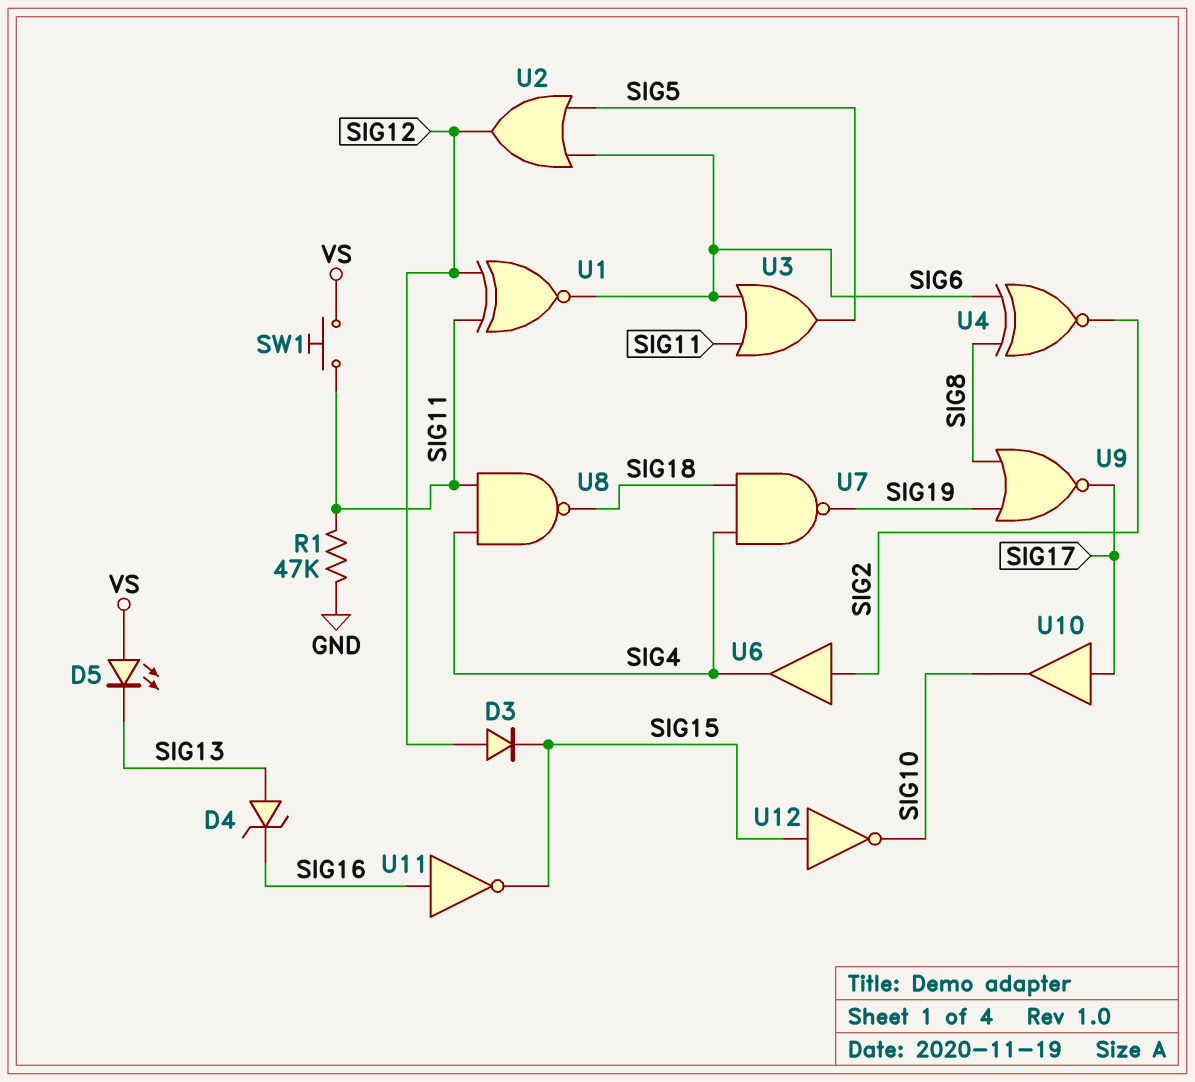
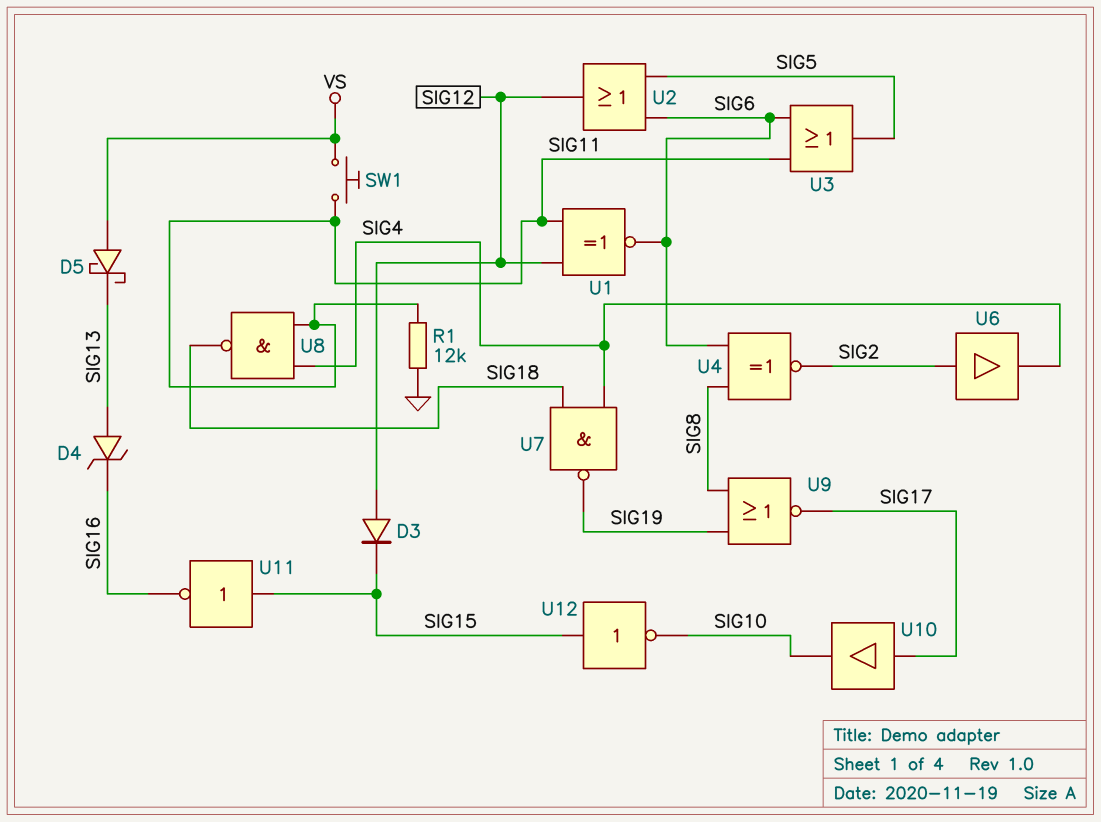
D5: LED (A VS, K SIG13) -> schottky (A VS, K SIG13)
R1: 47k (GND, SIG11) -> 12k (GND, SIG11)
U11: NOT (in SIG16, out SIG15) -> NOT (in SIG15, out SIG16)

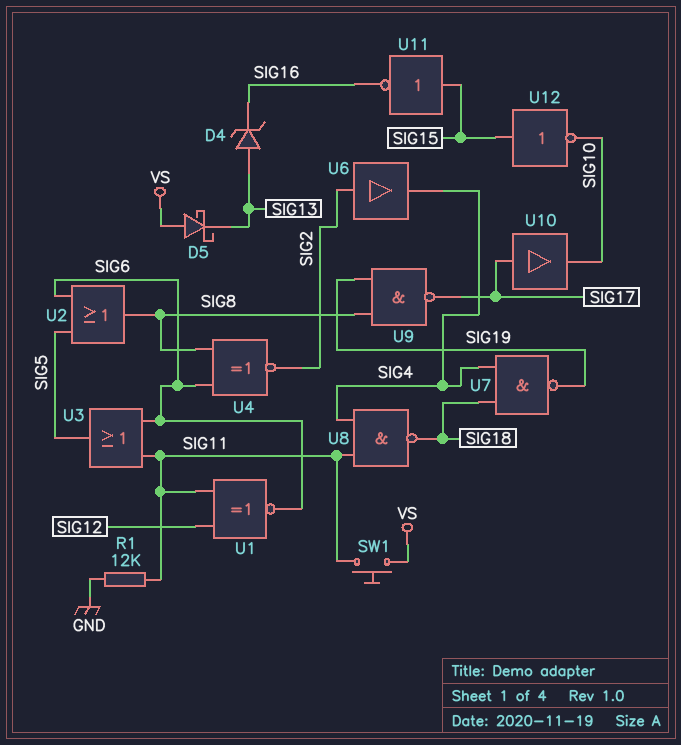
D3: diode (A SIG12, K SIG15) -> none
U2: OR (in SIG5, in SIG6, out SIG12) -> OR (in SIG5, in SIG6, out SIG8)
U9: NOR (in SIG8, in SIG19, out SIG17) -> NAND (in SIG8, in SIG19, out SIG17)

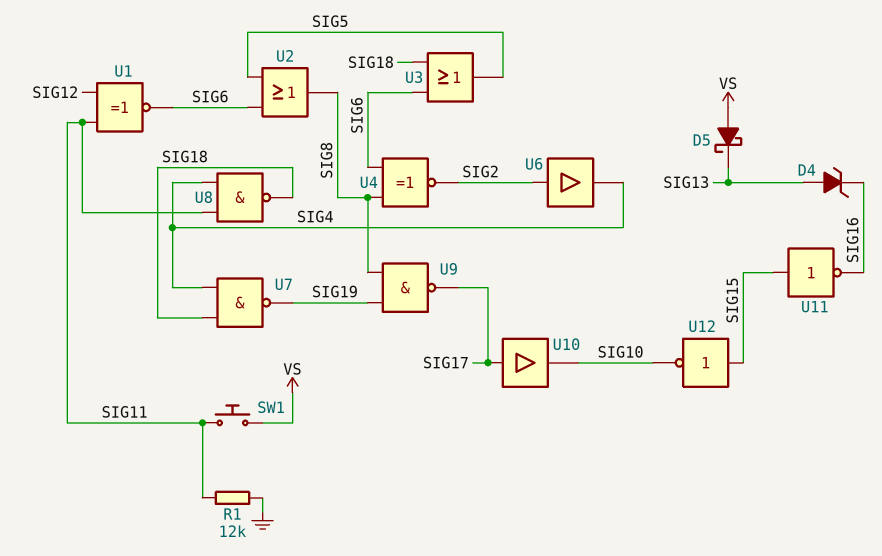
U3: OR (in SIG6, in SIG11, out SIG5) -> OR (in SIG6, in SIG18, out SIG5)

